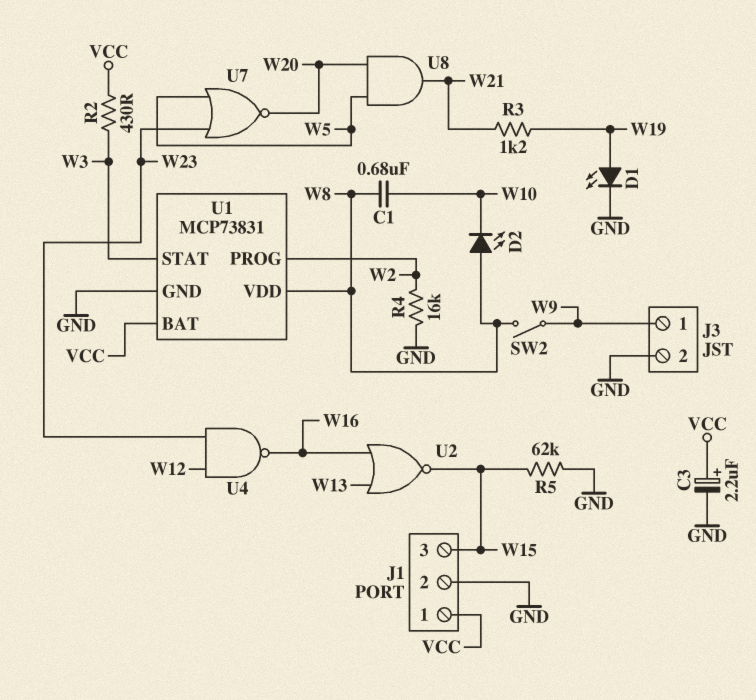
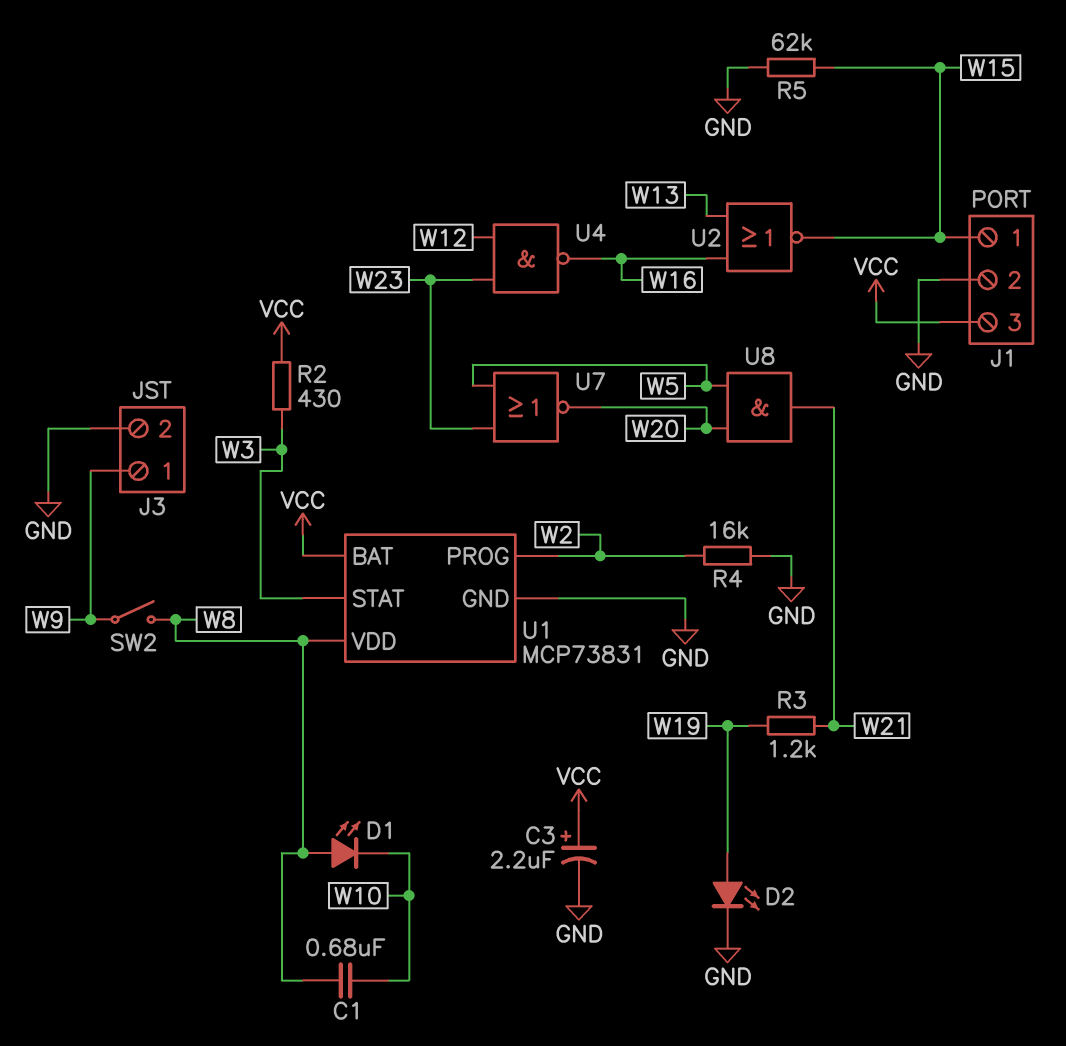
D1: LED (A W19, K GND) -> LED (A W8, K W10)
D2: LED (A W8, K W10) -> LED (A W19, K GND)
J1 pin 1: VCC -> W15
J1 pin 3: W15 -> VCC

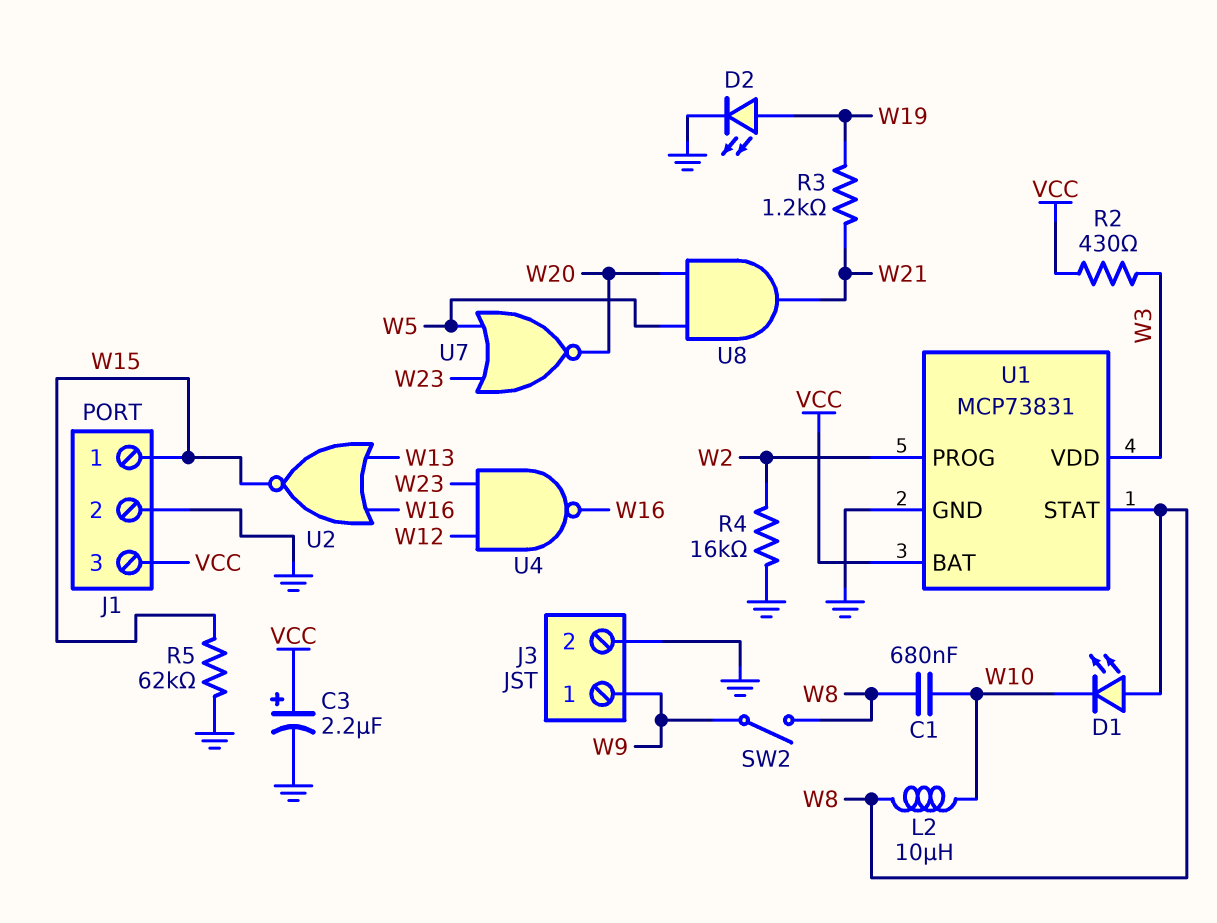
L2: none -> 10uH (W8, W10)
U1 pin STAT: W3 -> W8
U1 pin VDD: W8 -> W3

